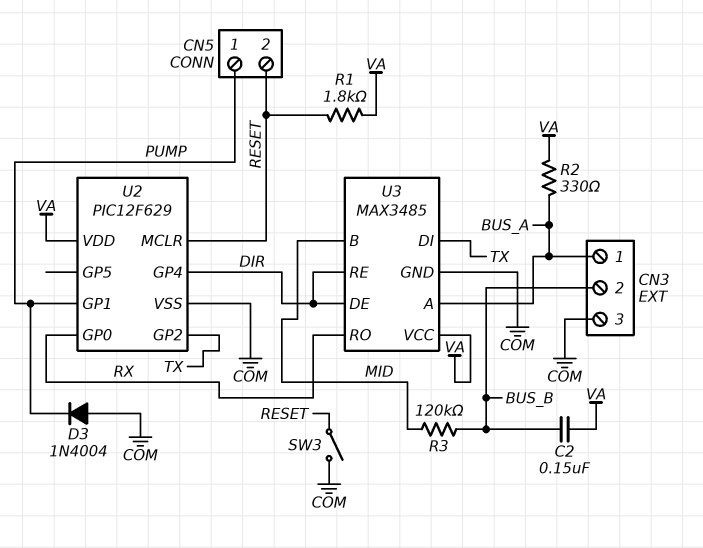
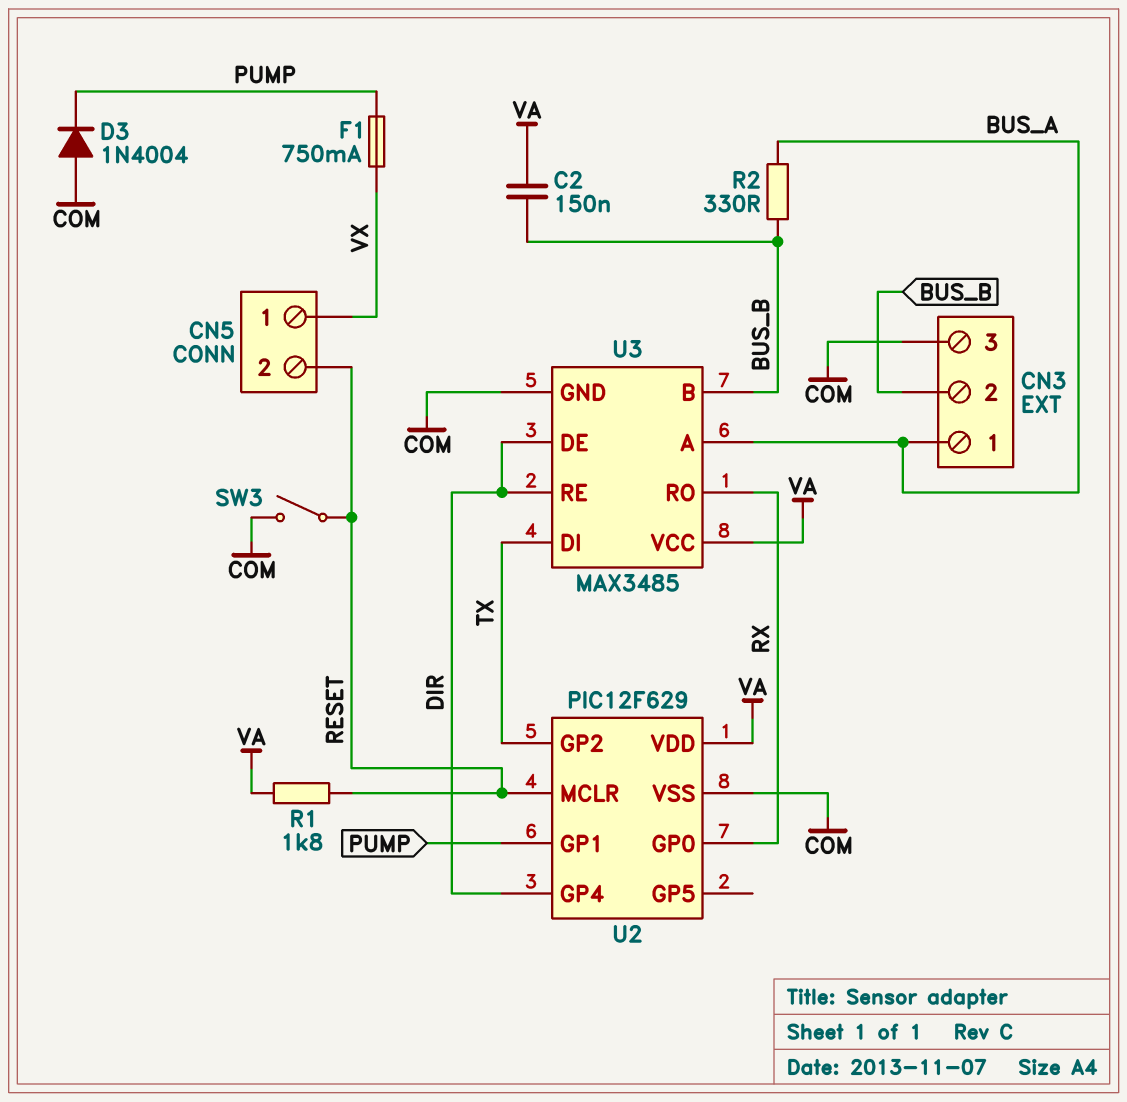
CN5 pin 1: PUMP -> VX
F1: none -> 750mA (PUMP, VX)
R2: 330 (BUS_A, VA) -> 330 (BUS_A, BUS_B)
R3: 120k (BUS_B, MID) -> none
U3 pin B: MID -> BUS_B

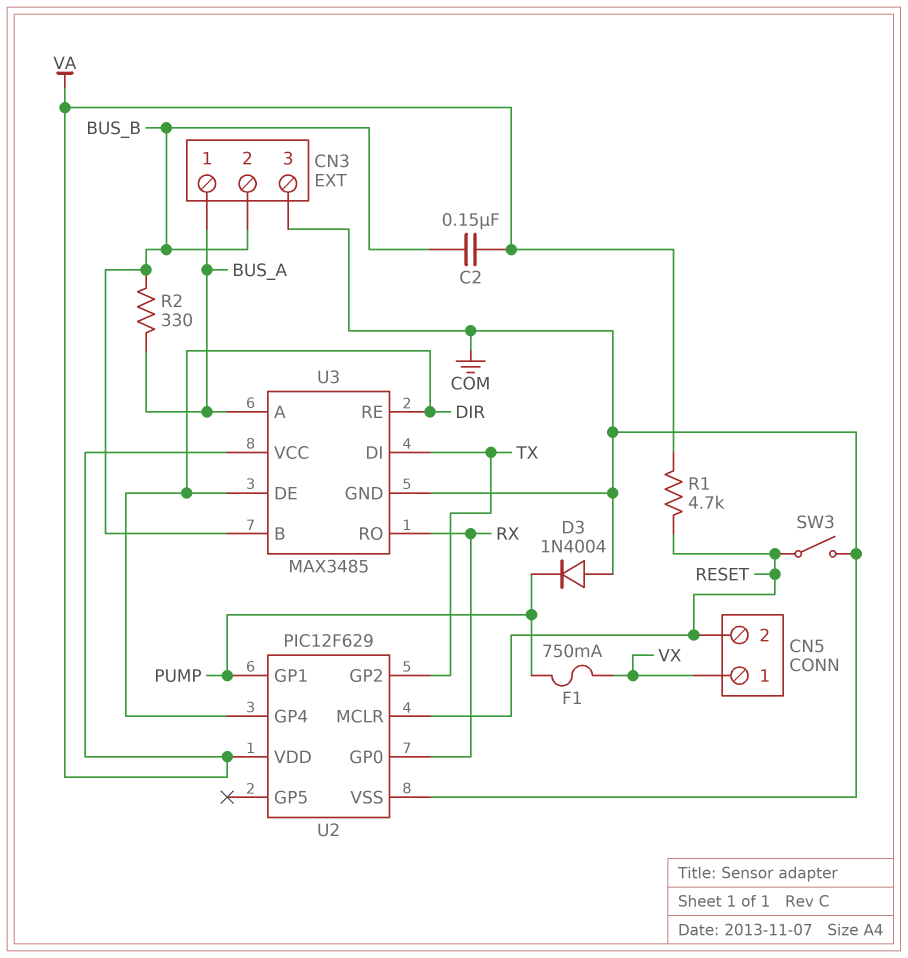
R1: 1.8k (RESET, VA) -> 4.7k (RESET, VA)

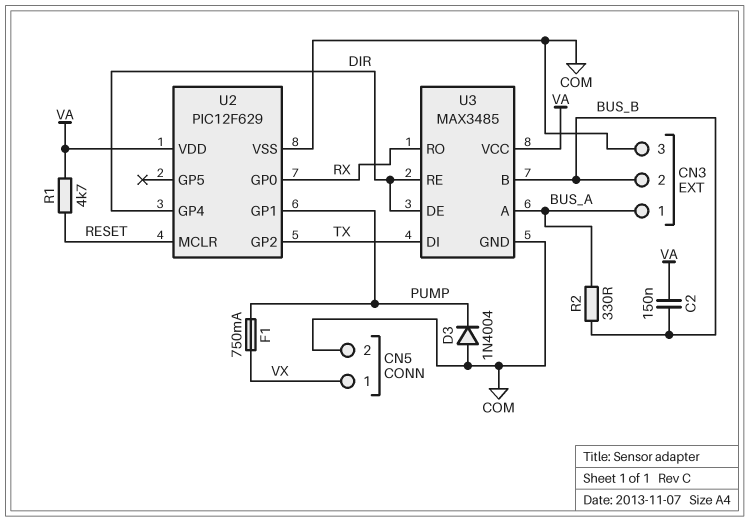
CN5 pin 2: RESET -> COM
SW3: switch (COM, RESET) -> none

